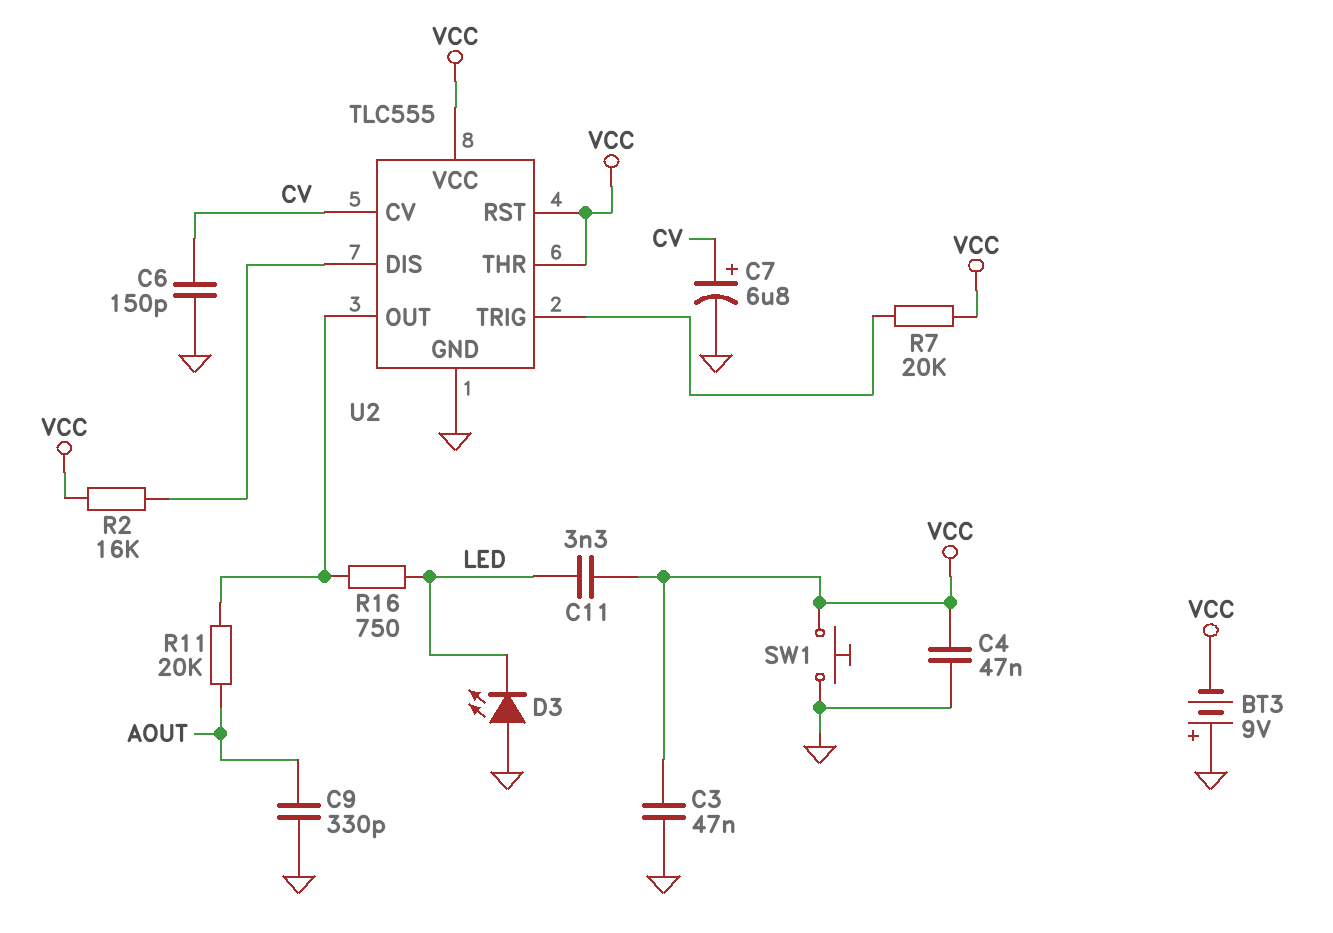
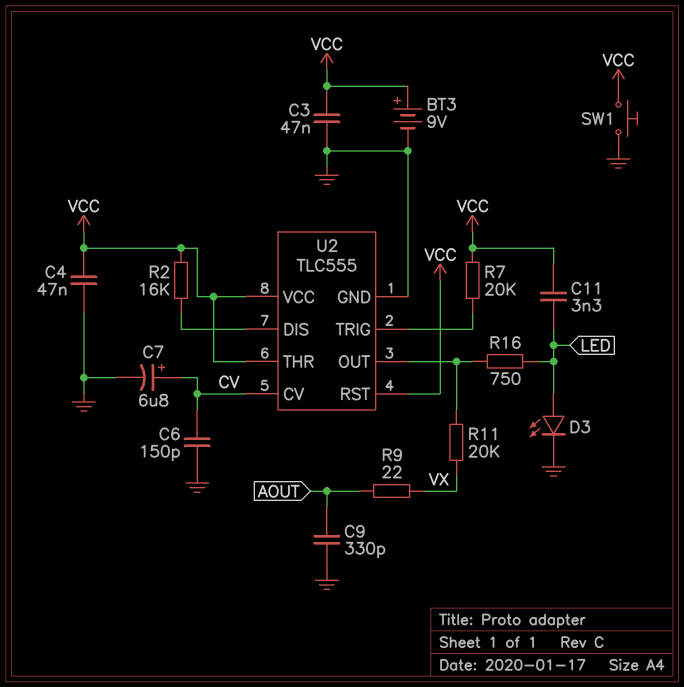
BT3: 9V (plus GND, minus VCC) -> 9V (plus VCC, minus GND)
D3: LED (A GND, K LED) -> LED (A LED, K GND)
R9: none -> 22 (AOUT, VX)
R11: 20k (AOUT, U2/OUT) -> 20k (U2/OUT, VX)

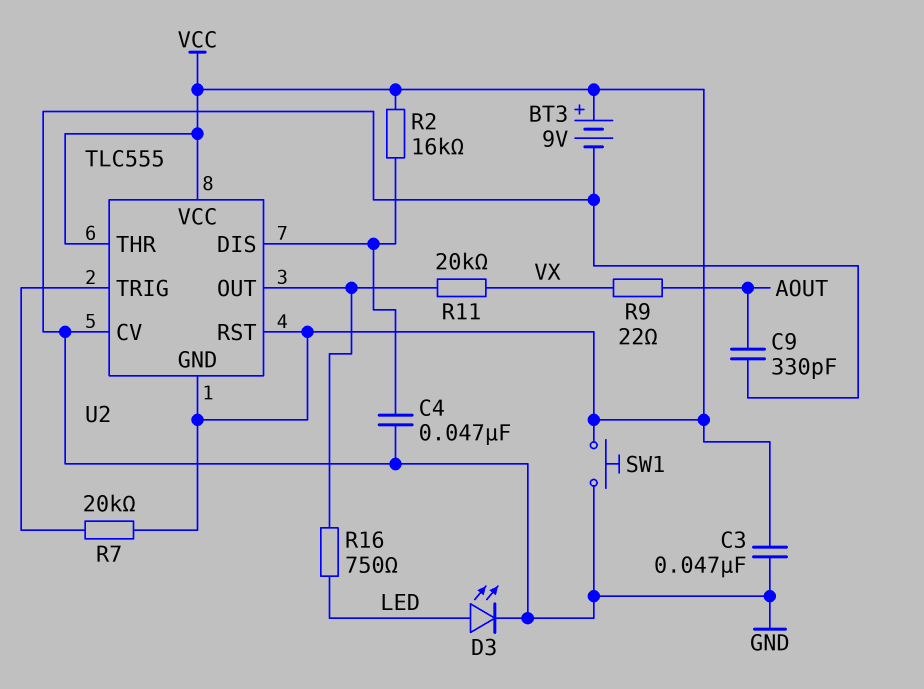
C4: 47nF (GND, VCC) -> 47nF (GND, U2/DIS)
C6: 150pF (CV, GND) -> none
C7: 6.8uF (plus CV, minus GND) -> none
C11: 3.3nF (LED, VCC) -> none
U2 pin CV: CV -> GND
U2 pin GND: GND -> VCC

